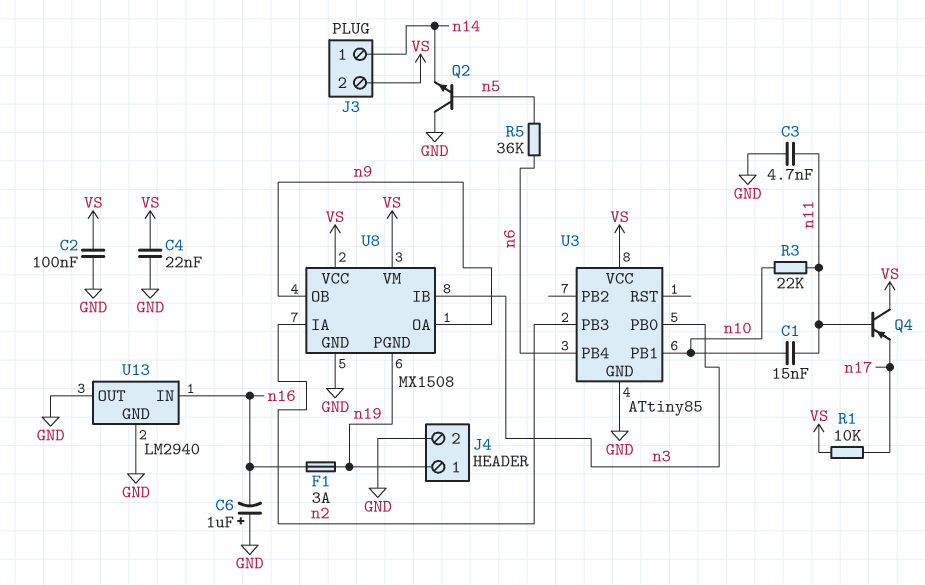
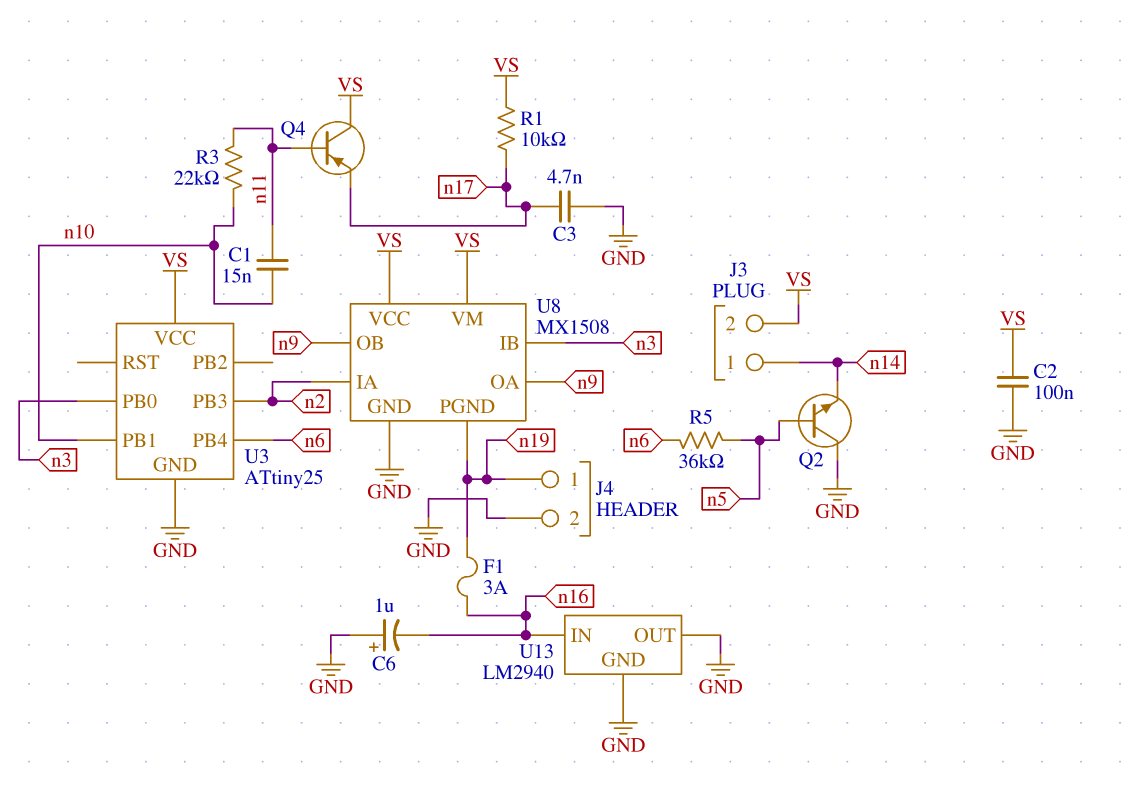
C3: 4.7nF (GND, n11) -> 4.7nF (GND, n17)
C4: 22nF (GND, VS) -> none
U3: ATtiny85 -> ATtiny25

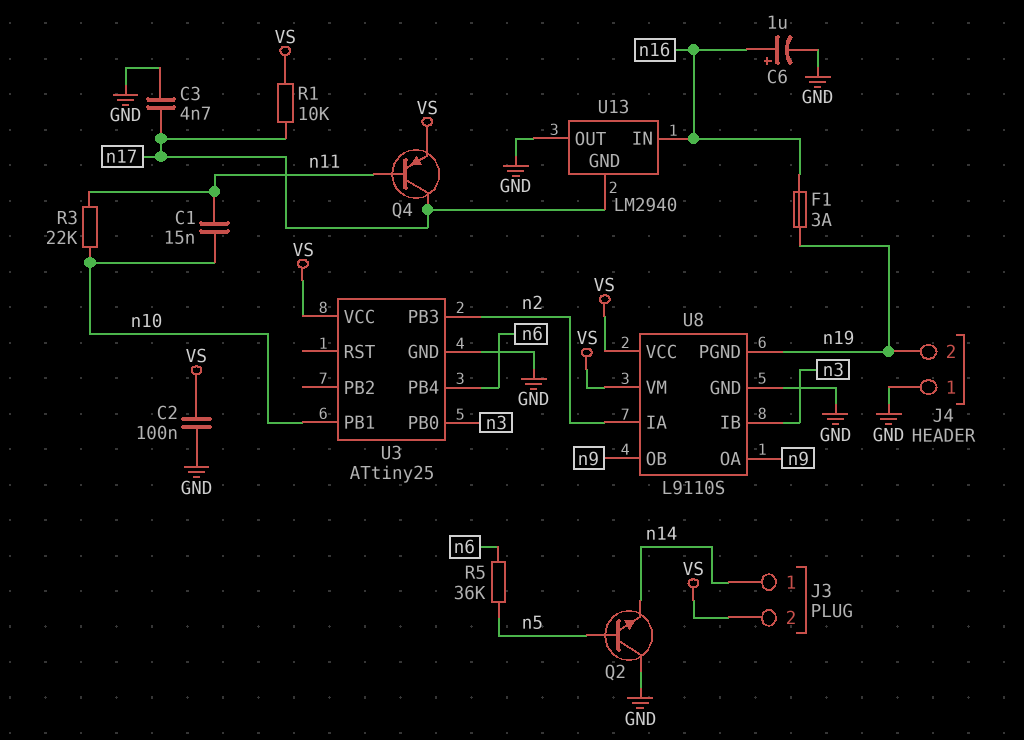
C6: 1uF (plus GND, minus n16) -> 1uF (plus n16, minus GND)
J4 pin 1: n19 -> GND
J4 pin 2: GND -> n19
Q4: PNP (B n11, C VS, E n17) -> PNP (B n11, C n17, E VS)
U8: MX1508 -> L9110S
U13 pin GND: GND -> n17

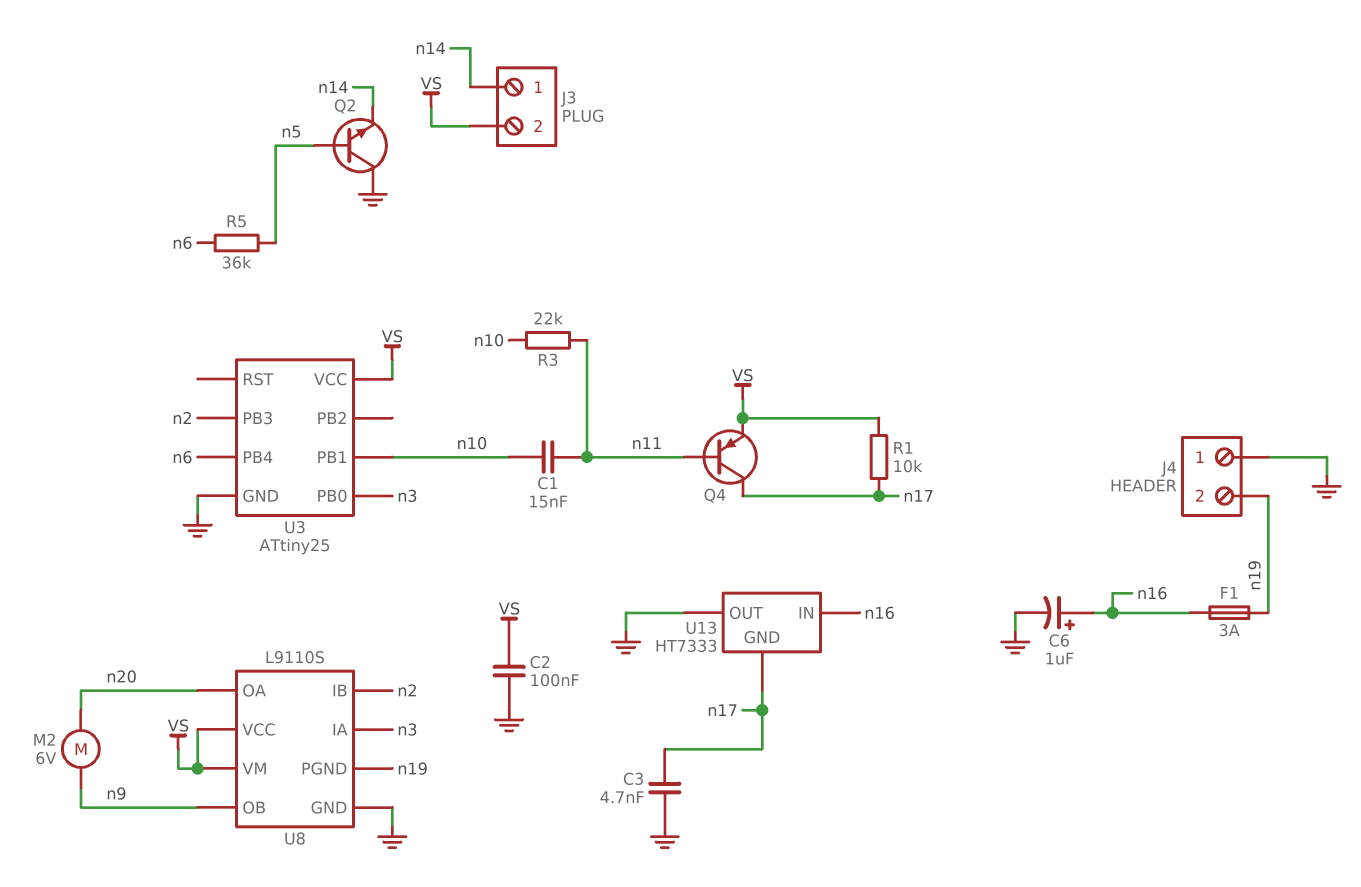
M2: none -> motor 6V (n9, n20)
U8 pin IA: n2 -> n3
U8 pin IB: n3 -> n2
U8 pin OA: n9 -> n20
U13: LM2940 -> HT7333

